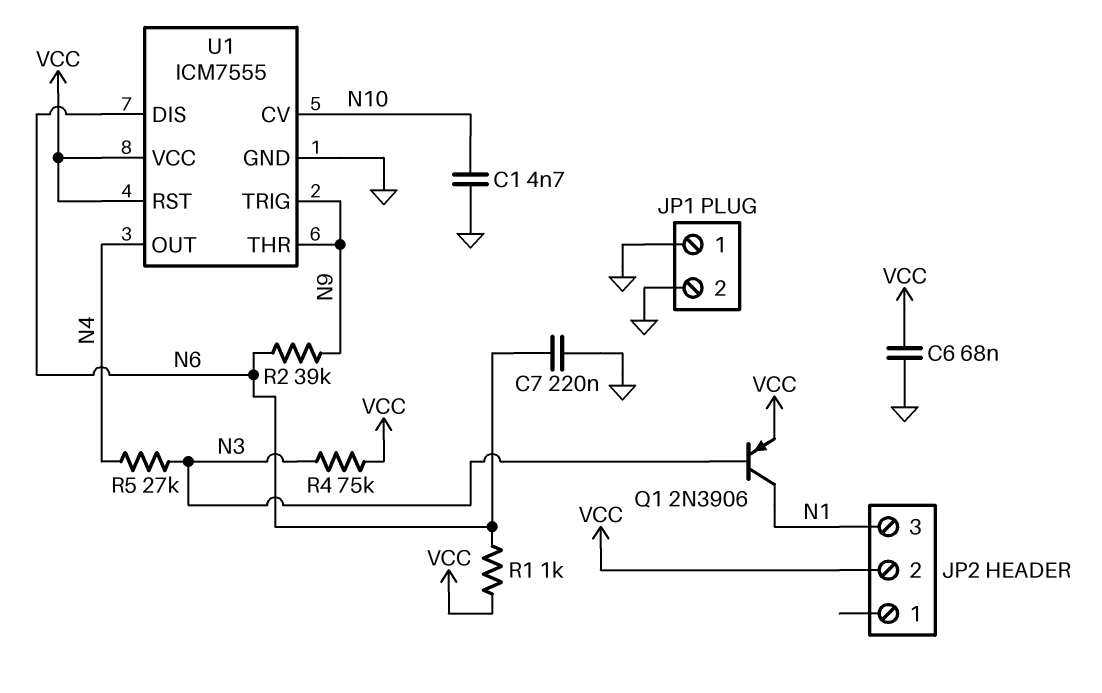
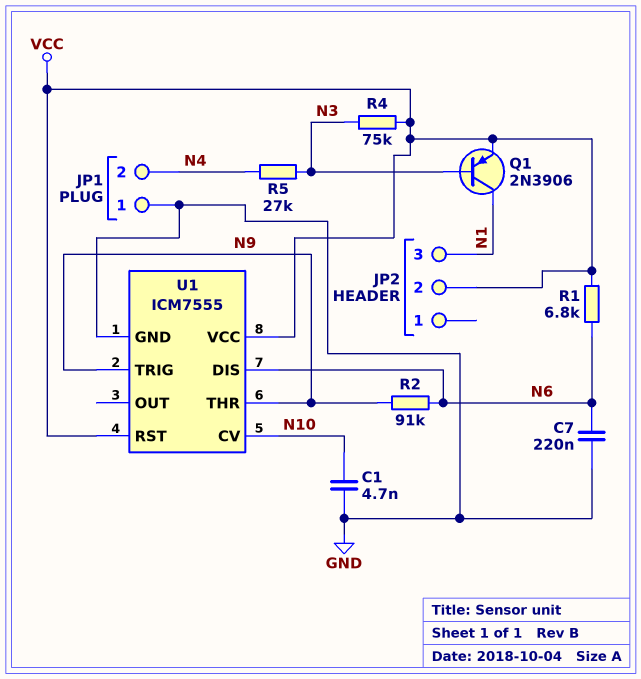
C6: 68nF (GND, VCC) -> none
JP1 pin 2: GND -> N4
R1: 1k (N6, VCC) -> 6.8k (N6, VCC)
R2: 39k (N6, N9) -> 91k (N6, N9)
U1 pin OUT: N4 -> none

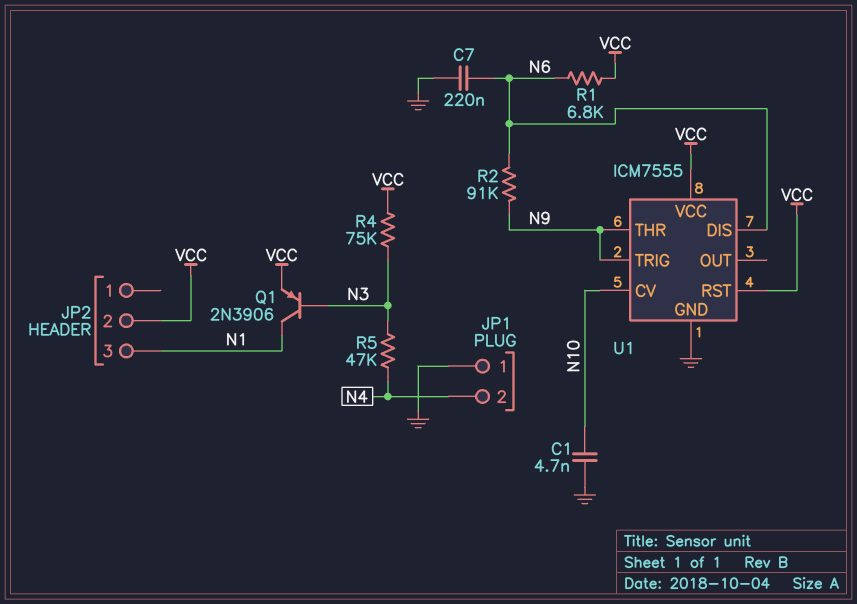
R5: 27k (N3, N4) -> 47k (N3, N4)

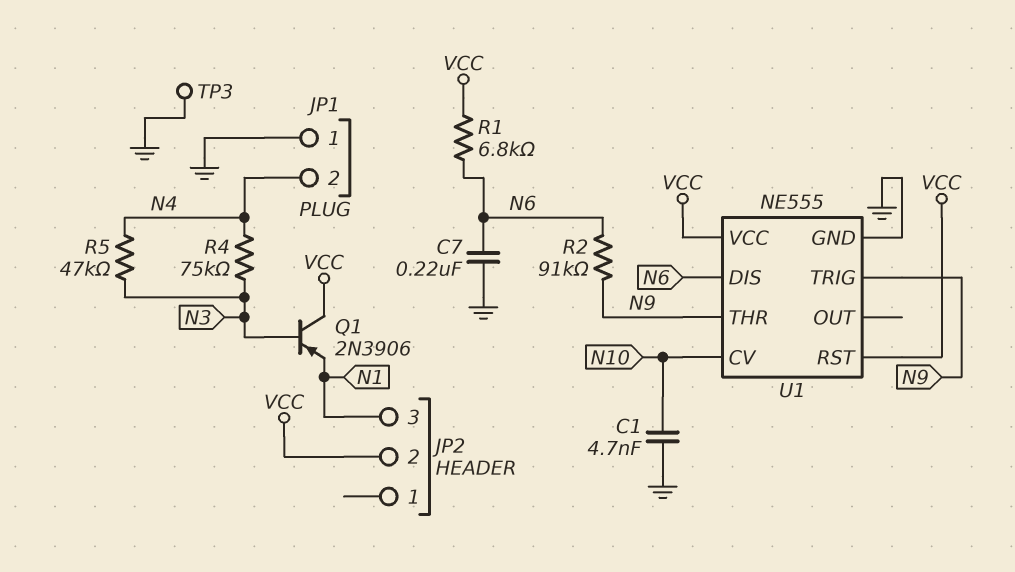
Q1: PNP 2N3906 (B N3, C N1, E VCC) -> PNP 2N3906 (B N3, C VCC, E N1)
R4: 75k (N3, VCC) -> 75k (N3, N4)
TP3: none -> test point (GND)
U1: ICM7555 -> NE555

